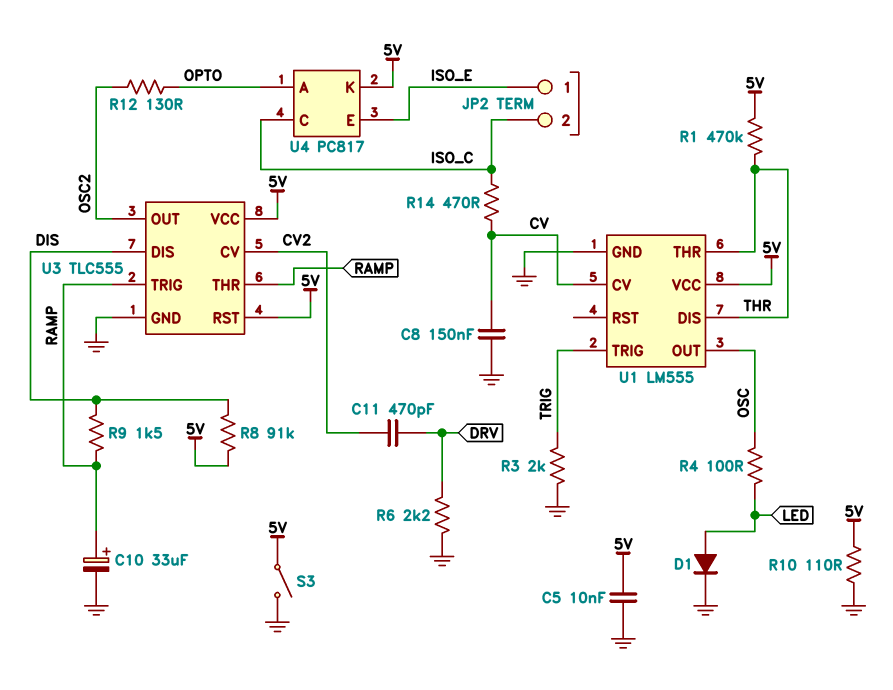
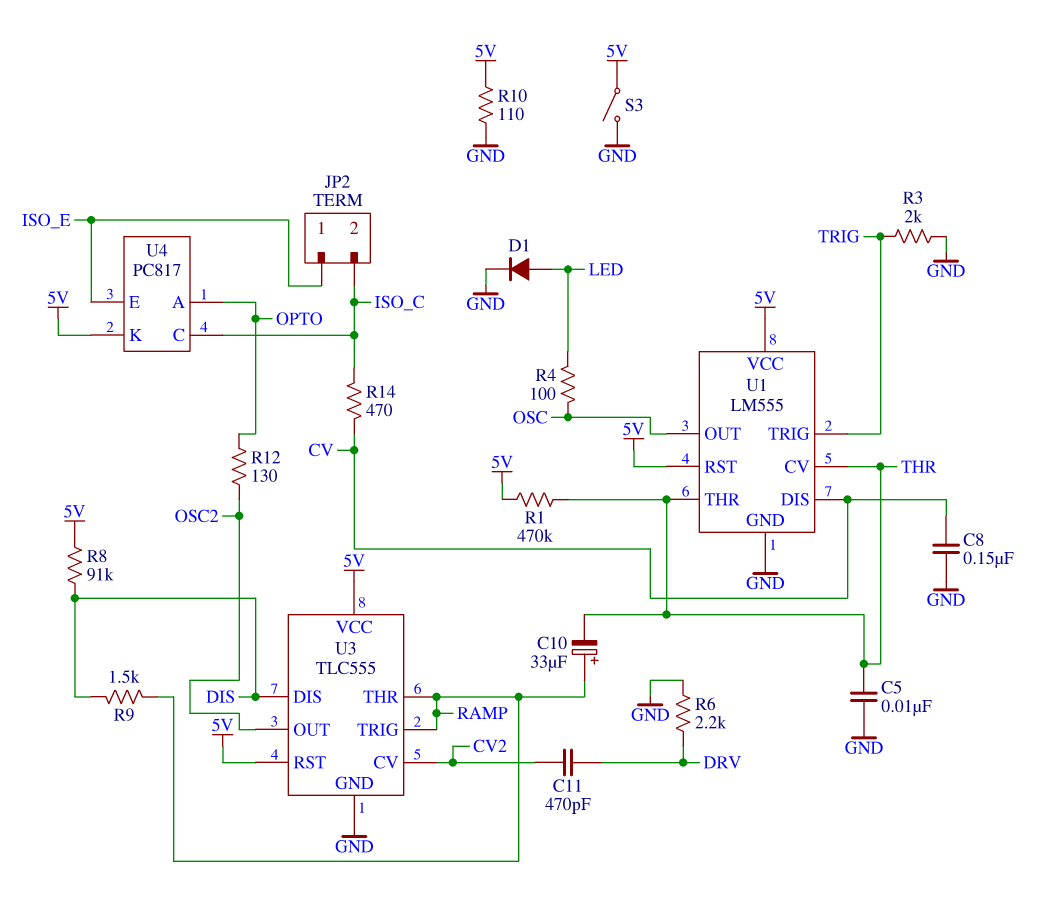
C5: 10nF (5V, GND) -> 10nF (GND, THR)
C10: 33uF (plus RAMP, minus GND) -> 33uF (plus RAMP, minus THR)
U1 pin CV: CV -> THR
U1 pin DIS: THR -> CV
U1 pin RST: none -> 5V

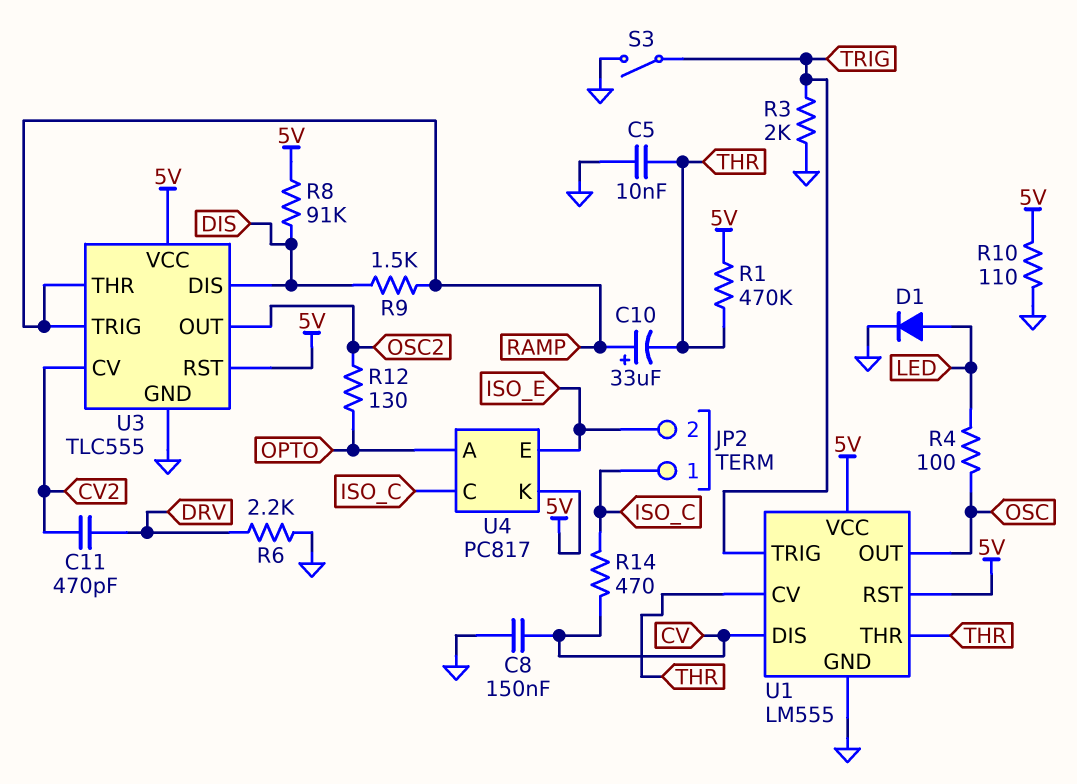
JP2 pin 1: ISO_E -> ISO_C
JP2 pin 2: ISO_C -> ISO_E
S3: switch (5V, GND) -> switch (GND, TRIG)

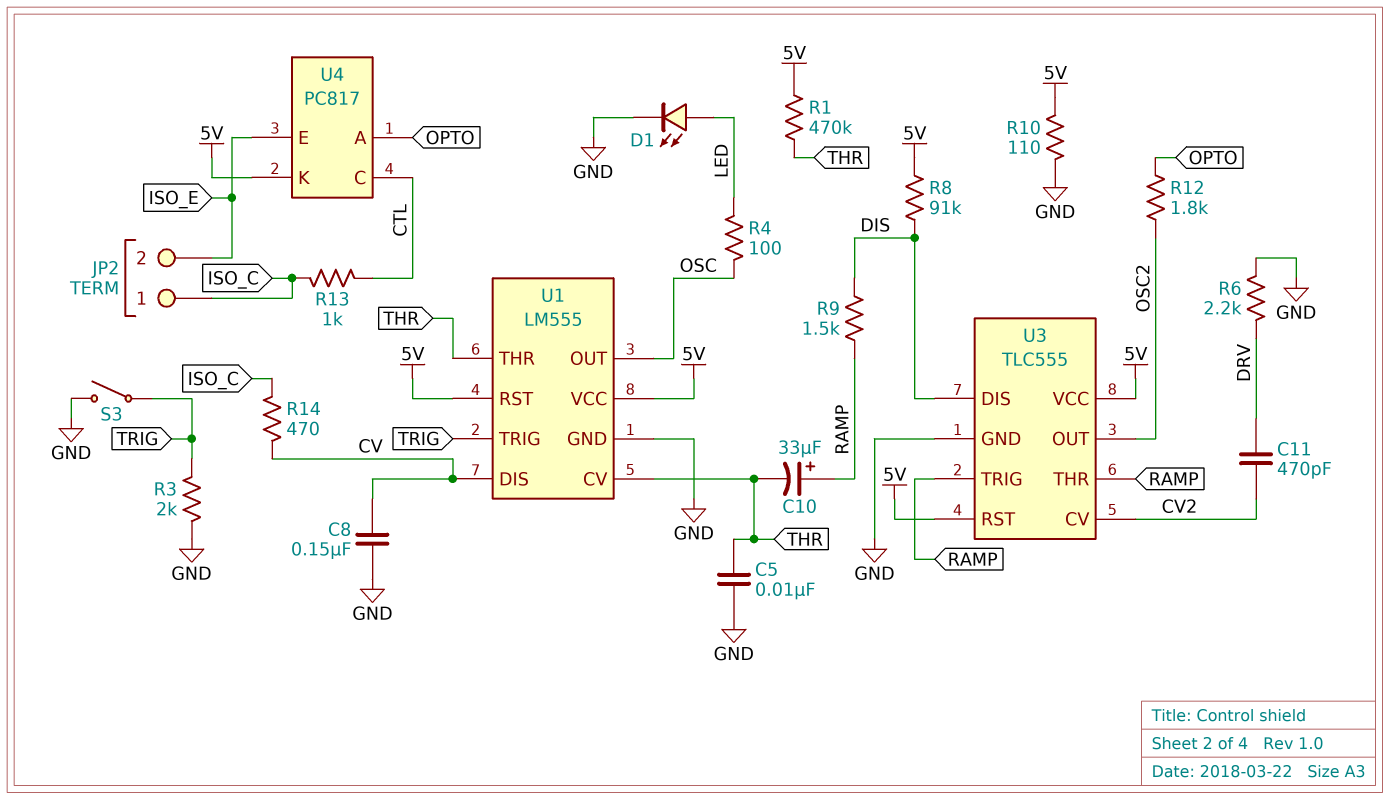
D1: diode (A LED, K GND) -> LED (A LED, K GND)
R12: 130 (OPTO, OSC2) -> 1.8k (OPTO, OSC2)
R13: none -> 1k (CTL, ISO_C)
U4 pin C: ISO_C -> CTL

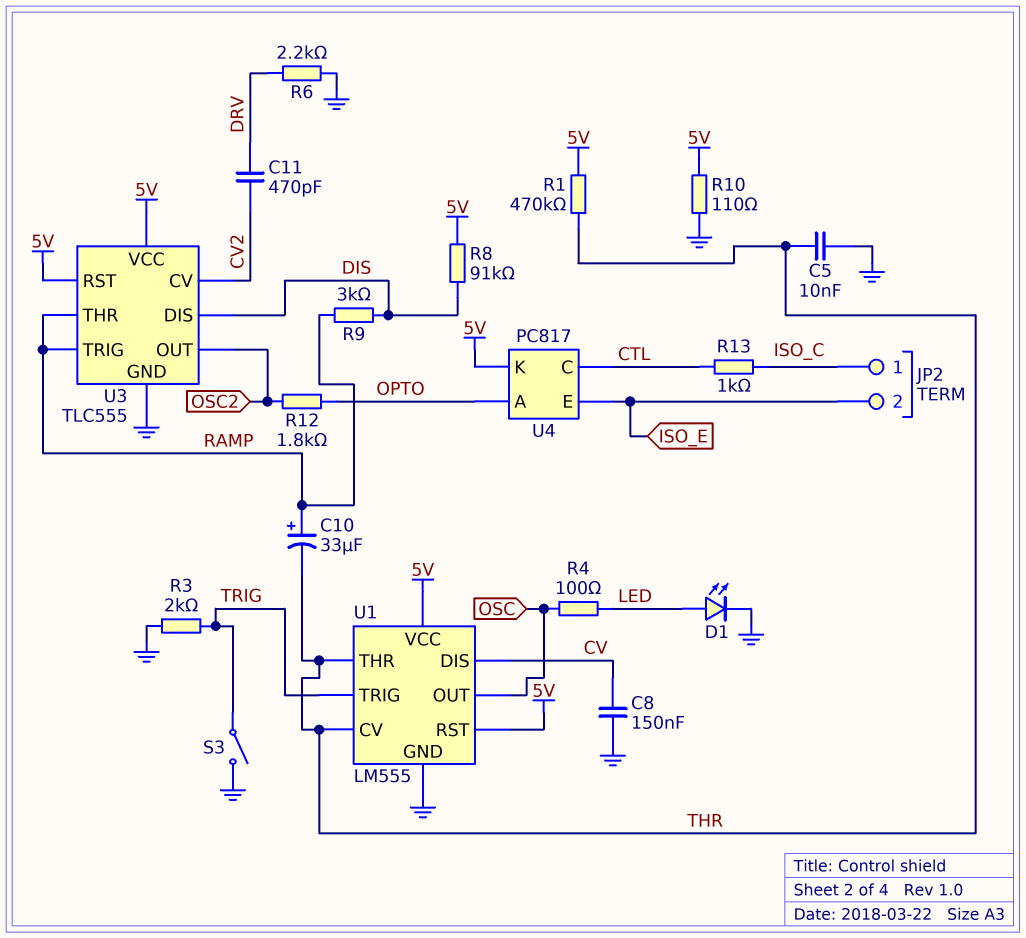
R9: 1.5k (DIS, RAMP) -> 3k (DIS, RAMP)
R14: 470 (CV, ISO_C) -> none

